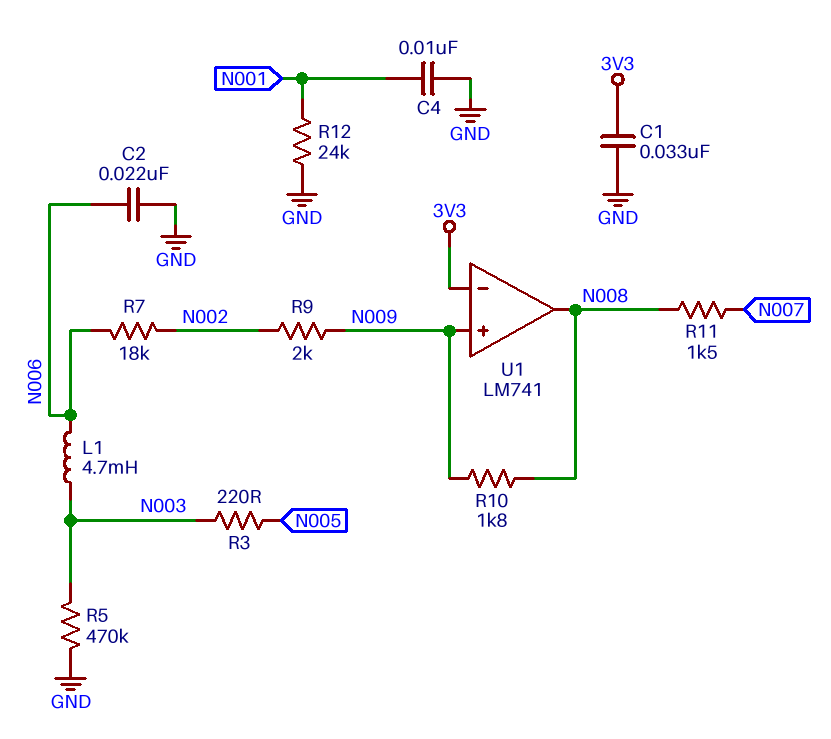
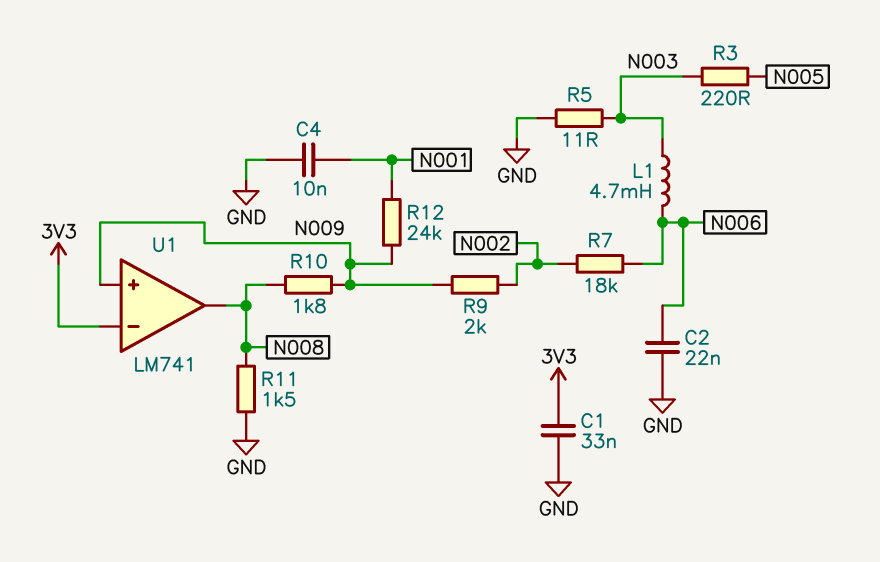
R5: 470k (GND, N003) -> 11 (GND, N003)
R11: 1.5k (N007, N008) -> 1.5k (GND, N008)
R12: 24k (GND, N001) -> 24k (N001, N009)

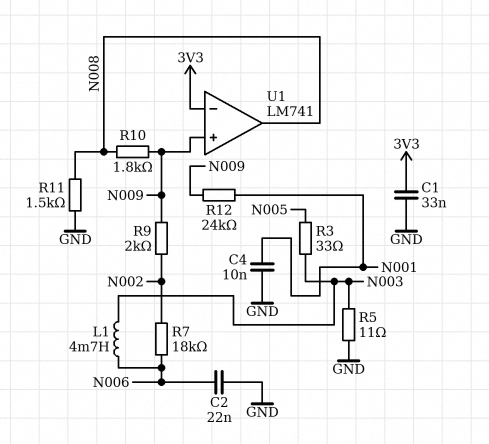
R3: 220 (N003, N005) -> 33 (N003, N005)

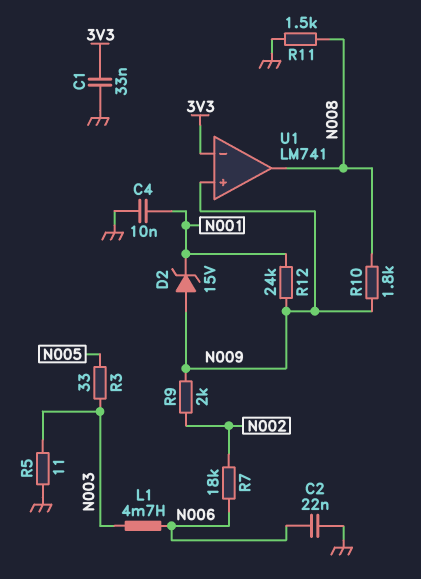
D2: none -> zener 15V (A N009, K N001)

